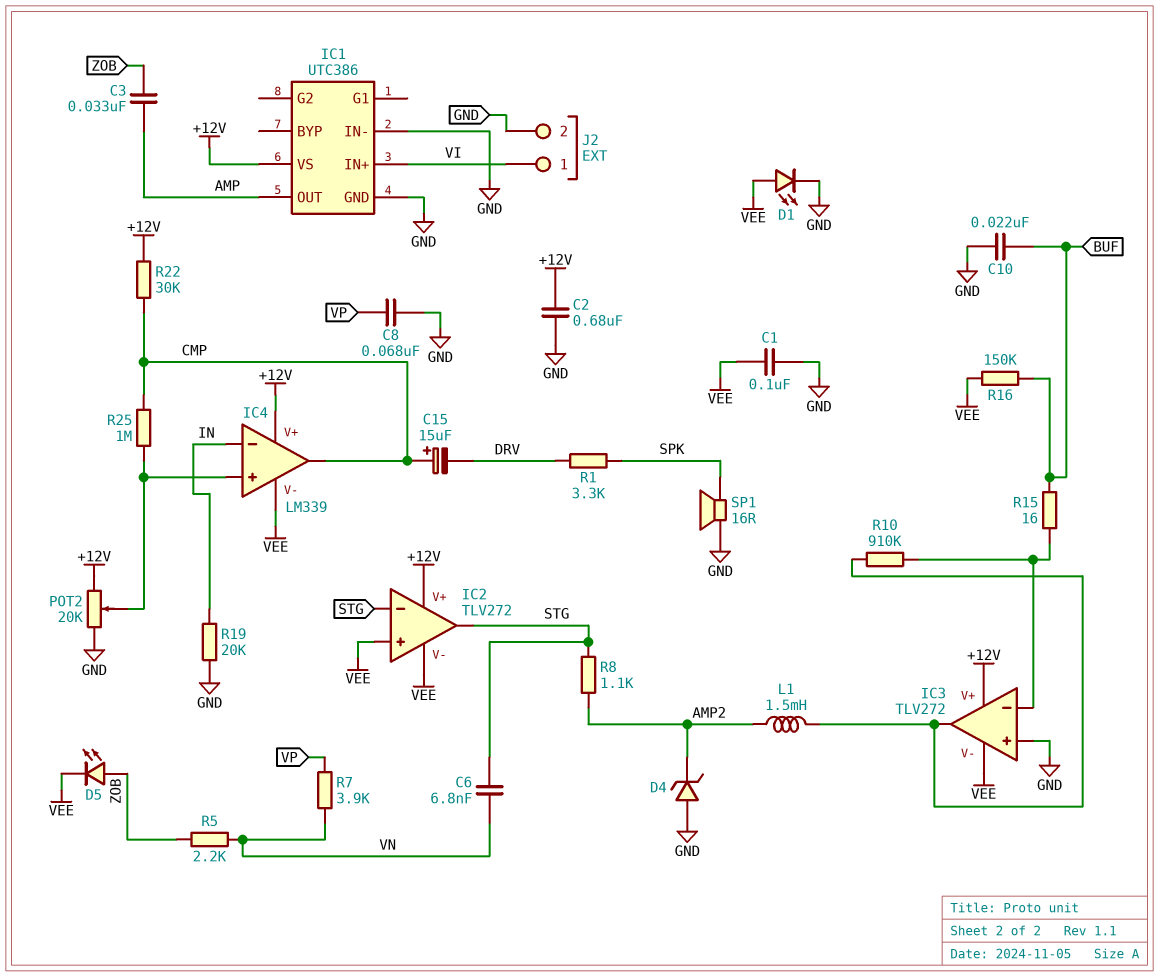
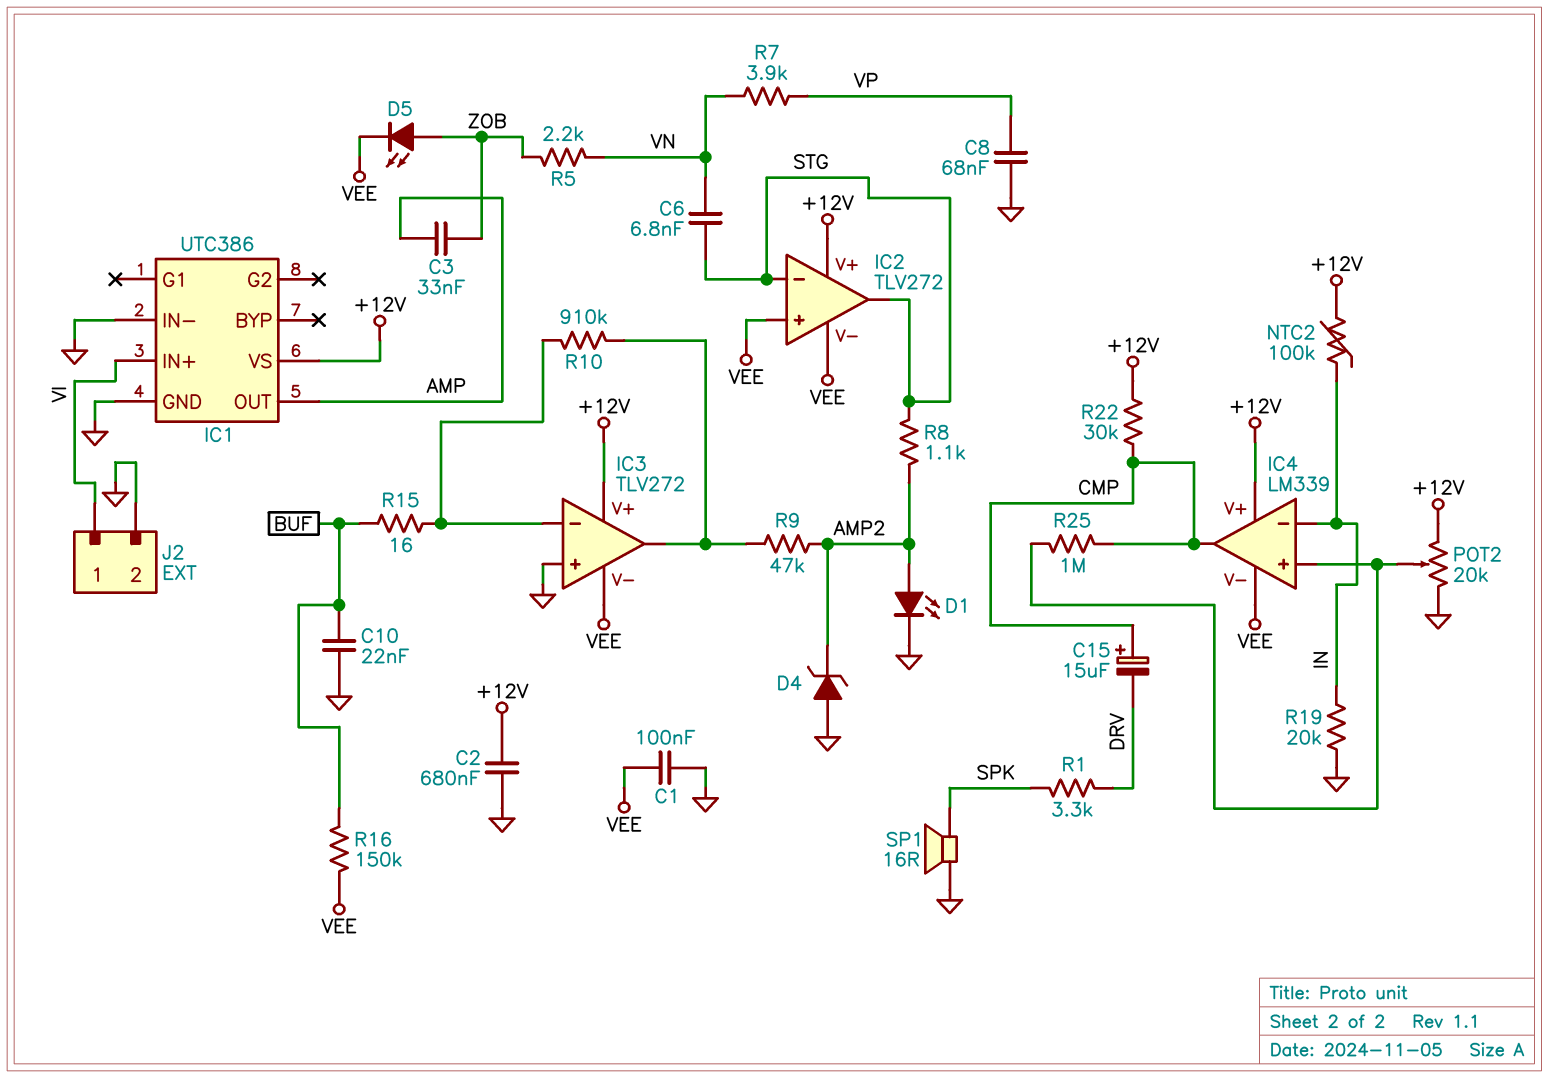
D1: LED (A VEE, K GND) -> LED (A AMP2, K GND)
L1: 1.5mH (AMP2, IC3/out) -> none
NTC2: none -> 100k (+12V, IN)
R9: none -> 47k (AMP2, IC3/out)

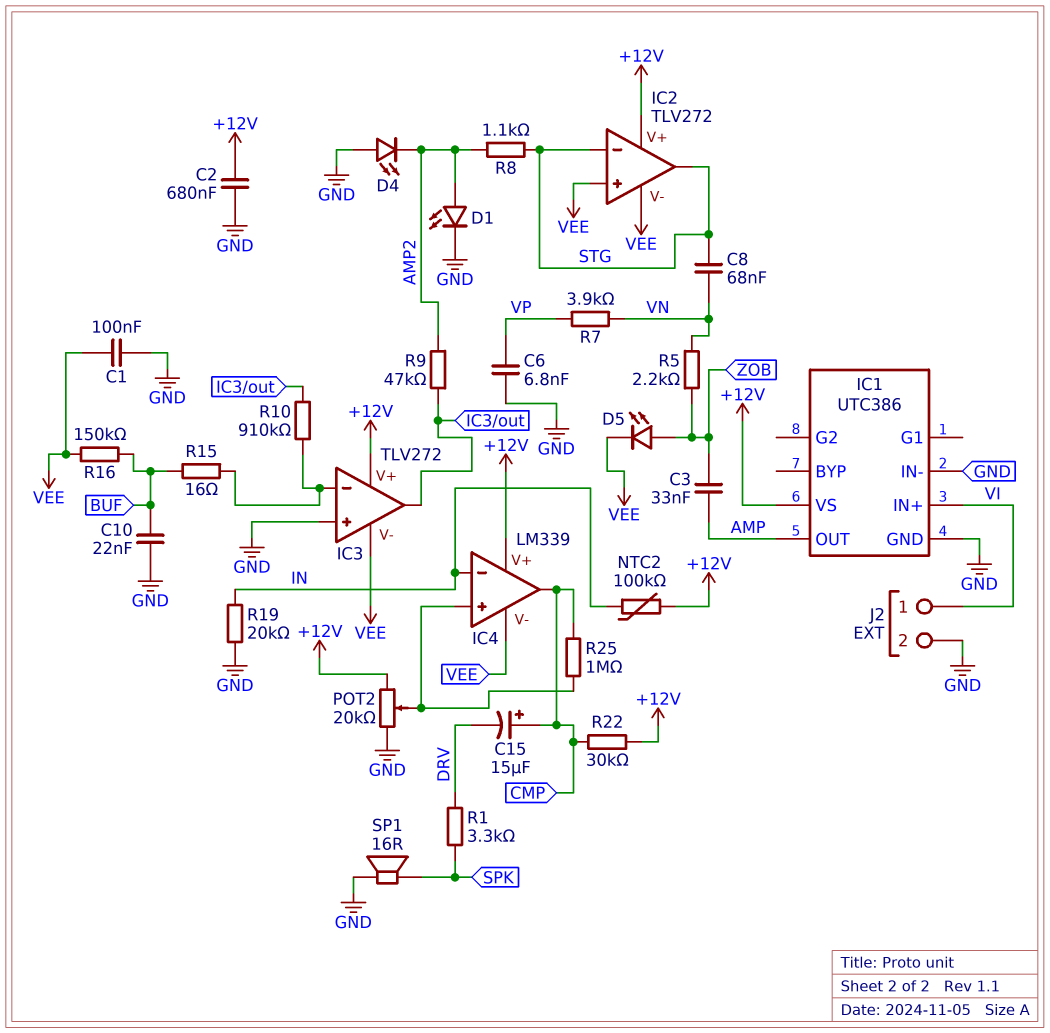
C6: 6.8nF (STG, VN) -> 6.8nF (GND, VP)
C8: 68nF (GND, VP) -> 68nF (STG, VN)
D4: zener (A GND, K AMP2) -> LED (A GND, K AMP2)

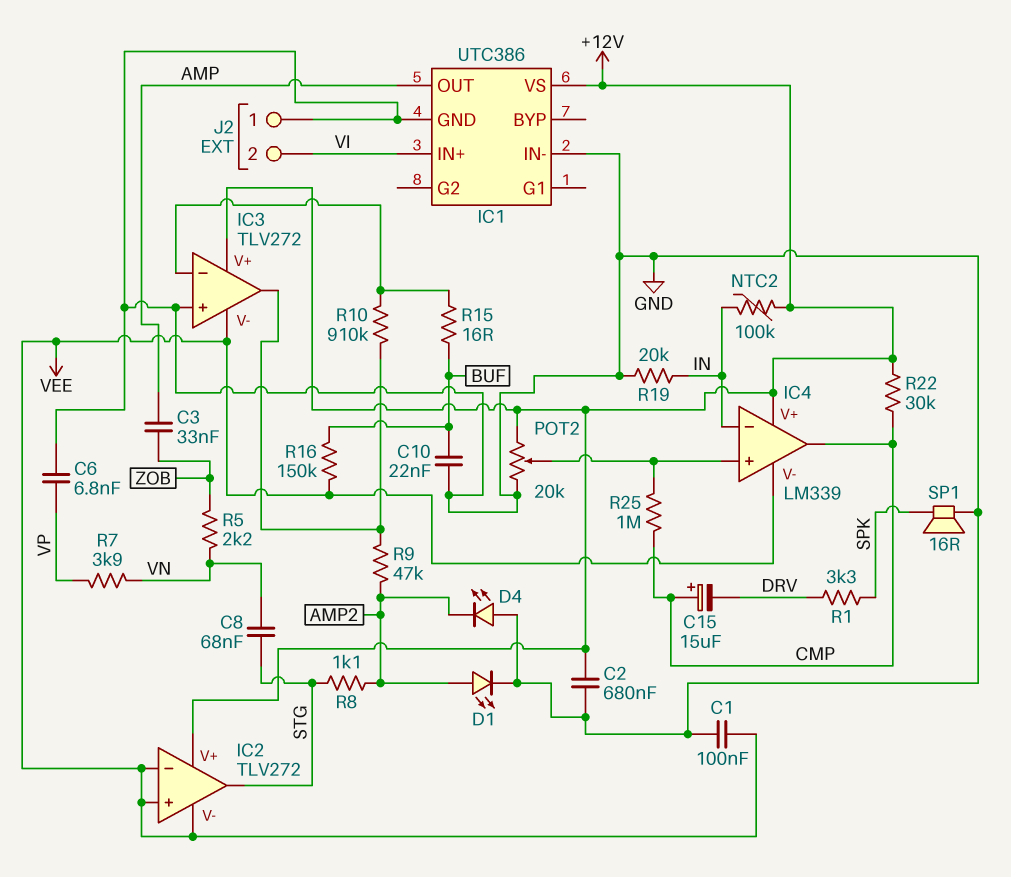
D5: LED (A ZOB, K VEE) -> none
IC2 pin in-: STG -> VEE
J2 pin 1: VI -> GND
J2 pin 2: GND -> VI

